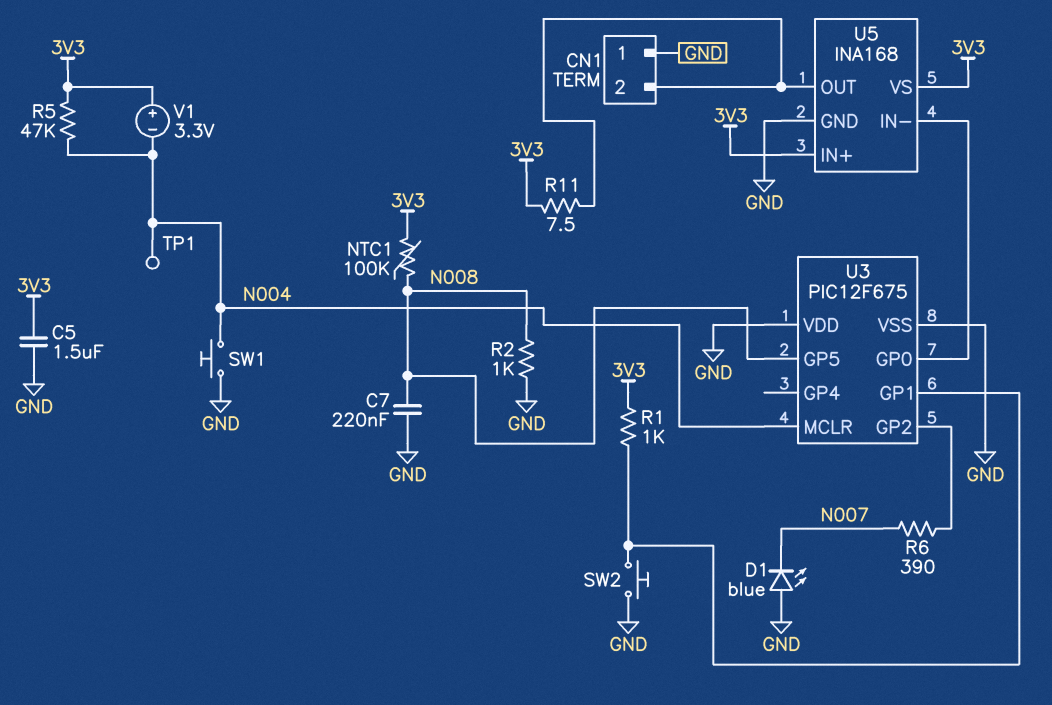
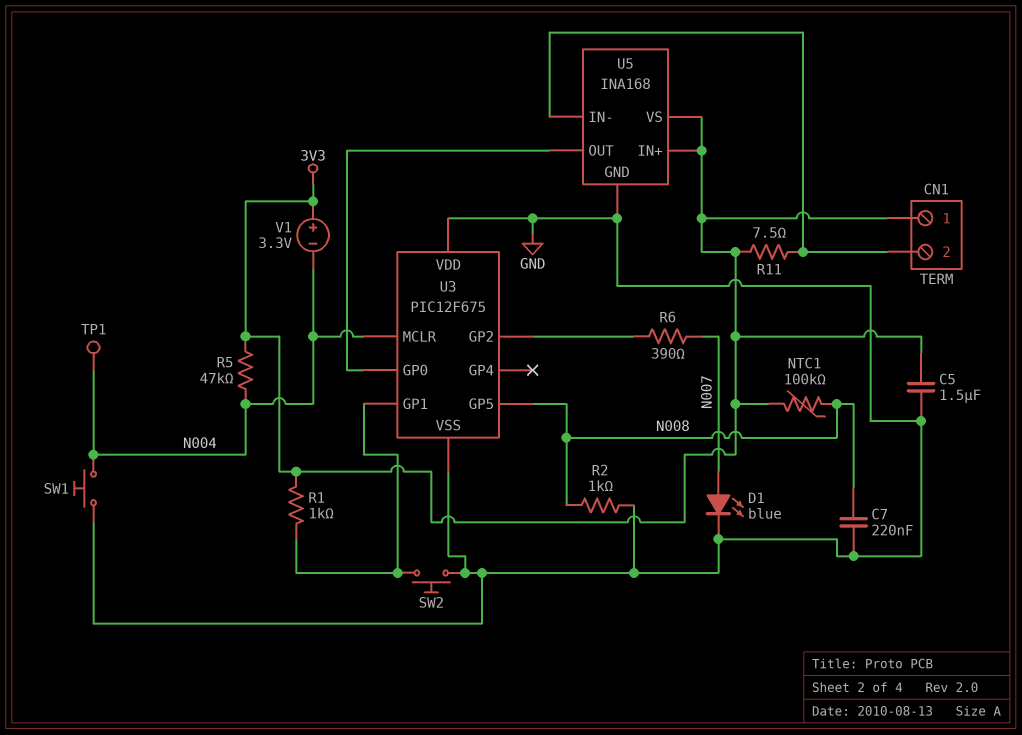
CN1 pin 1: GND -> 3V3
D1: LED blue (A GND, K N007) -> LED blue (A N007, K GND)
U5 pin IN-: U3/GP0 -> CN1/2
U5 pin OUT: CN1/2 -> U3/GP0

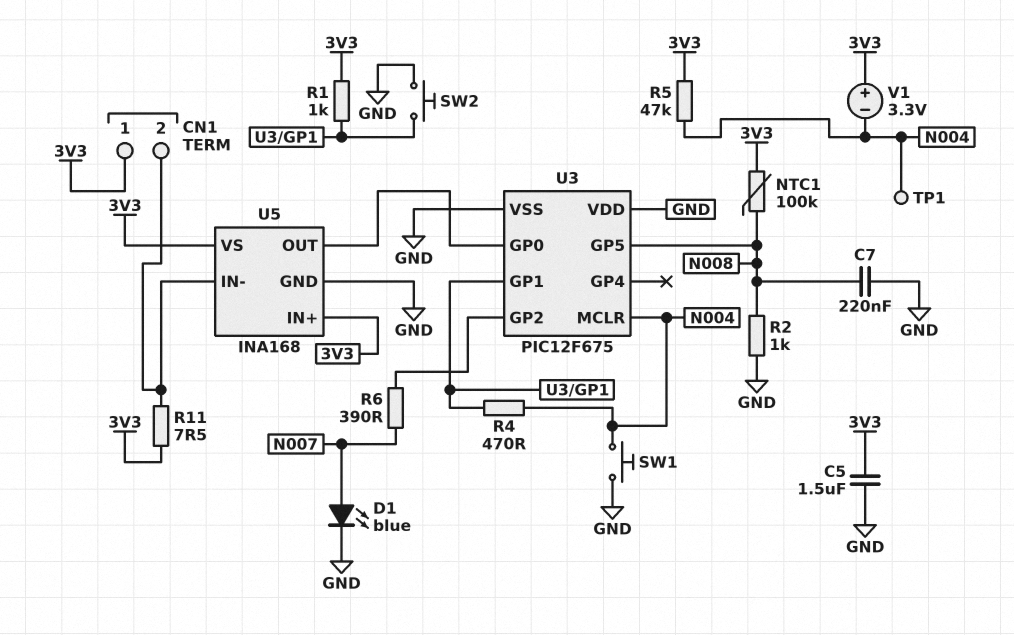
R4: none -> 470 (N004, U3/GP1)

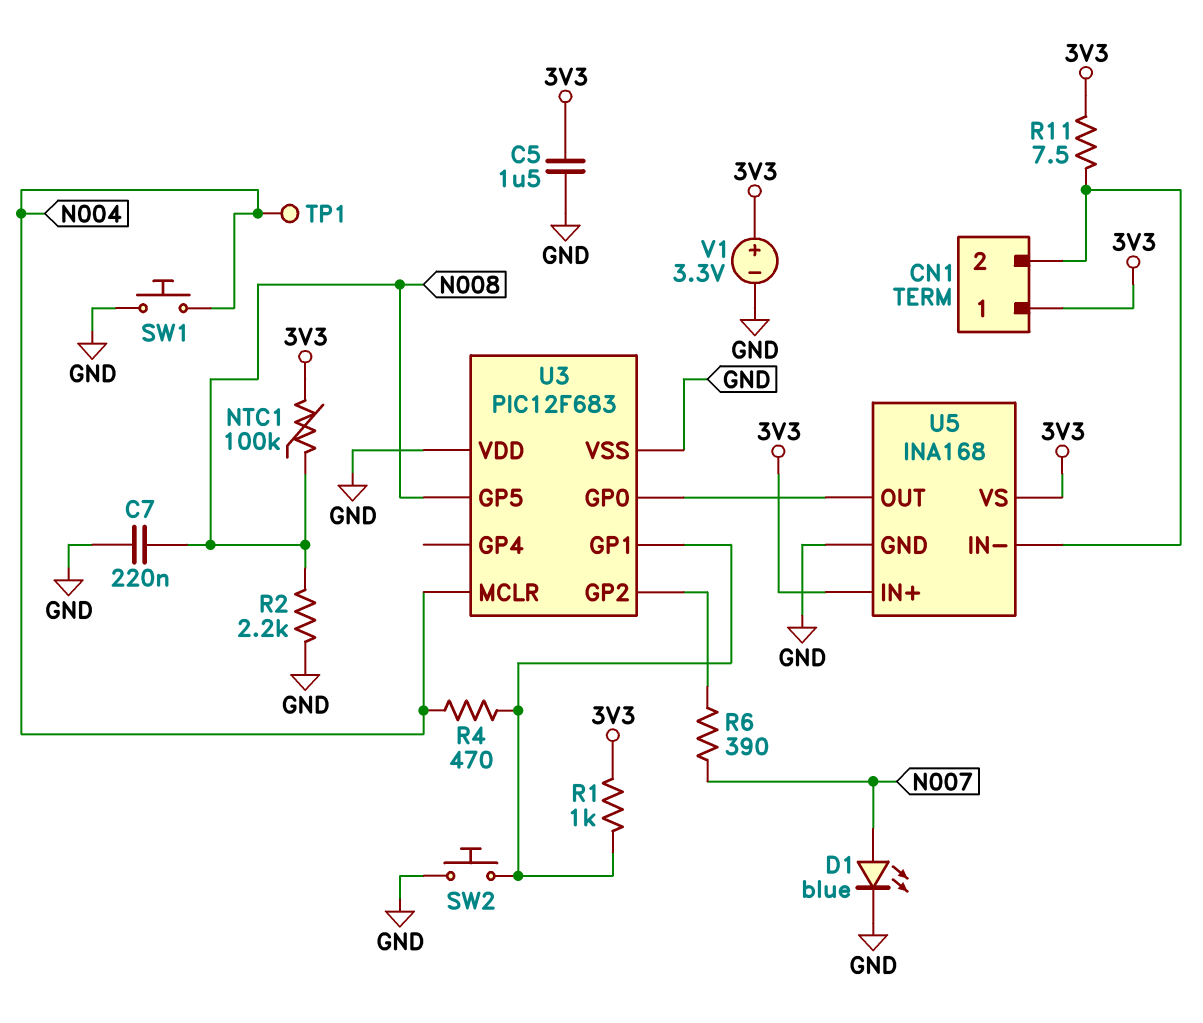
R2: 1k (GND, N008) -> 2.2k (GND, N008)
R5: 47k (3V3, N004) -> none
U3: PIC12F675 -> PIC12F683
V1: 3.3V (plus 3V3, minus N004) -> 3.3V (plus 3V3, minus GND)

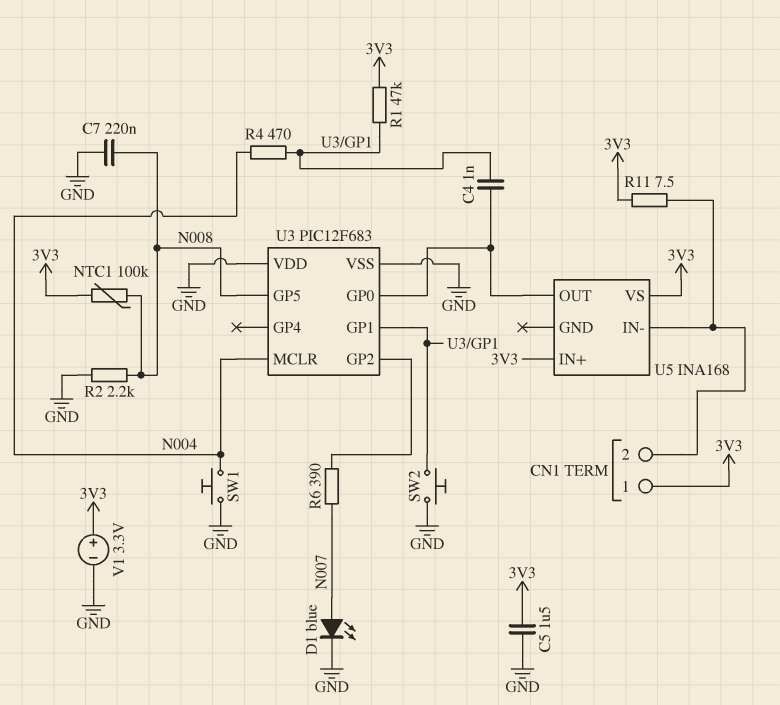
C4: none -> 1nF (U3/GP0, U3/GP1)
R1: 1k (3V3, U3/GP1) -> 47k (3V3, U3/GP1)
TP1: test point (N004) -> none
U5 pin GND: GND -> none

